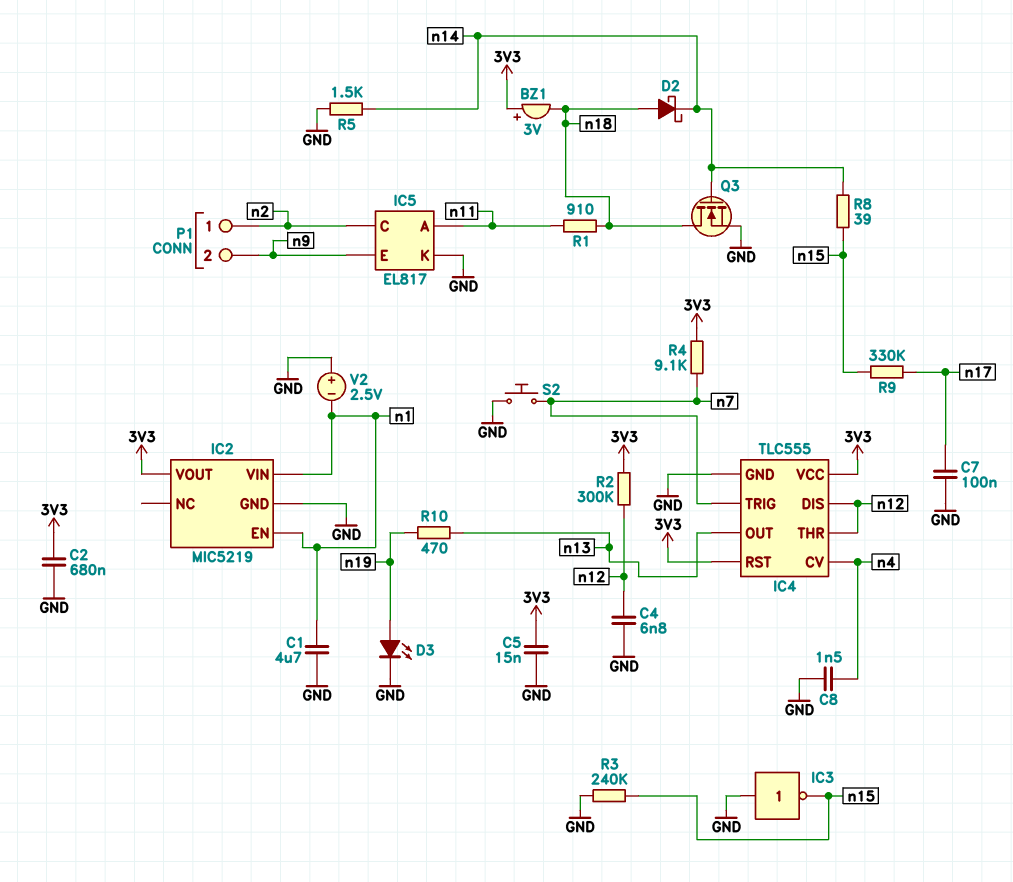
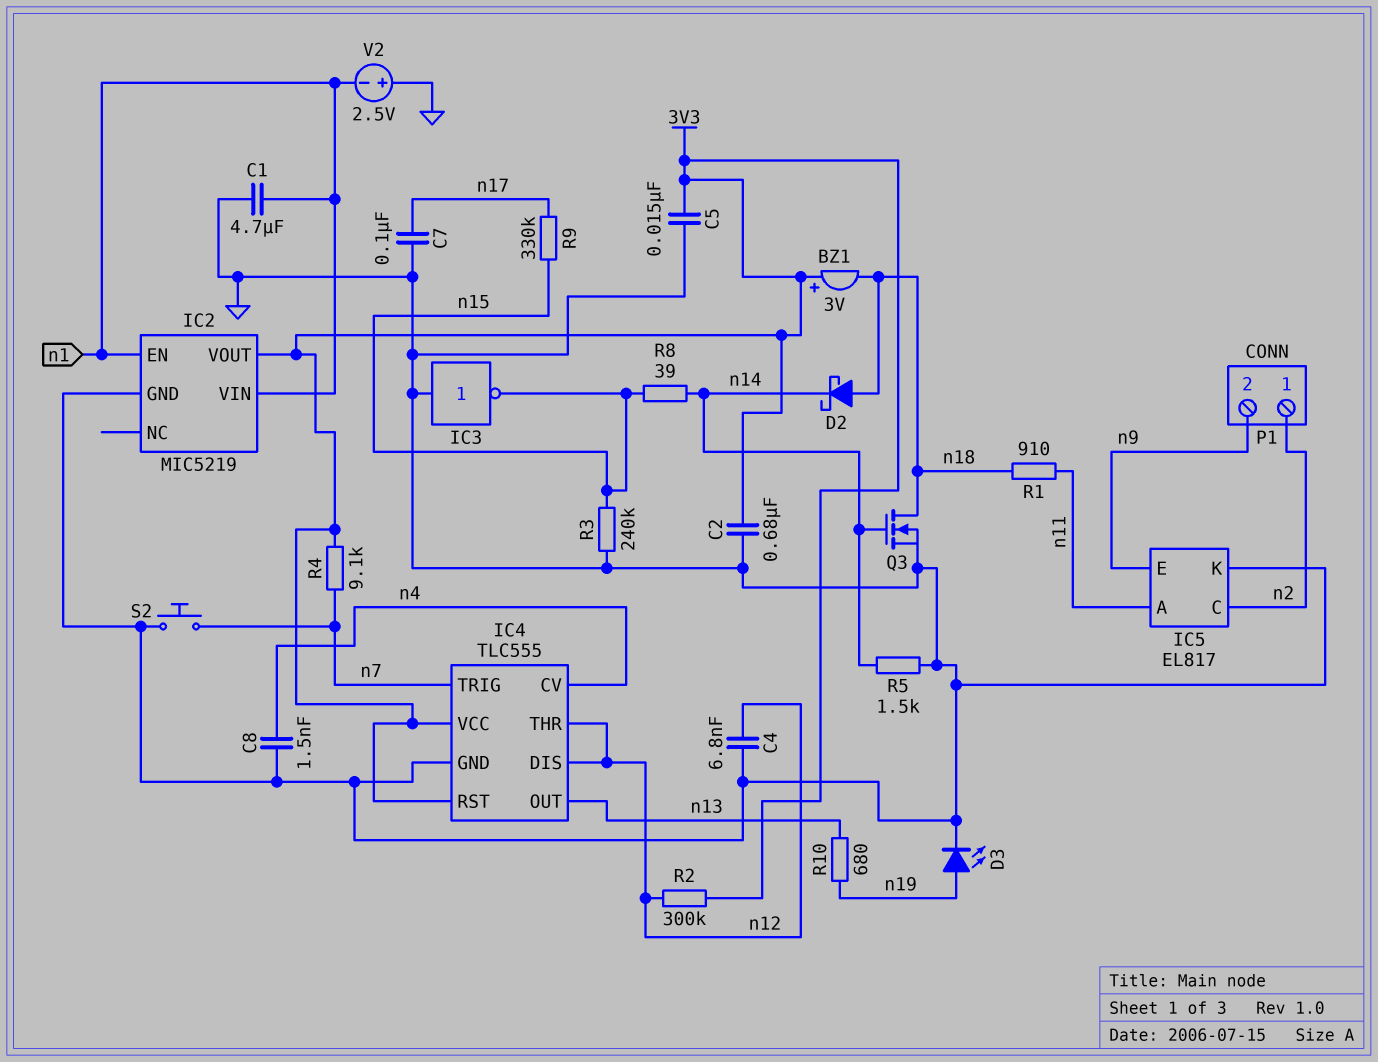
R10: 470 (n13, n19) -> 680 (n13, n19)

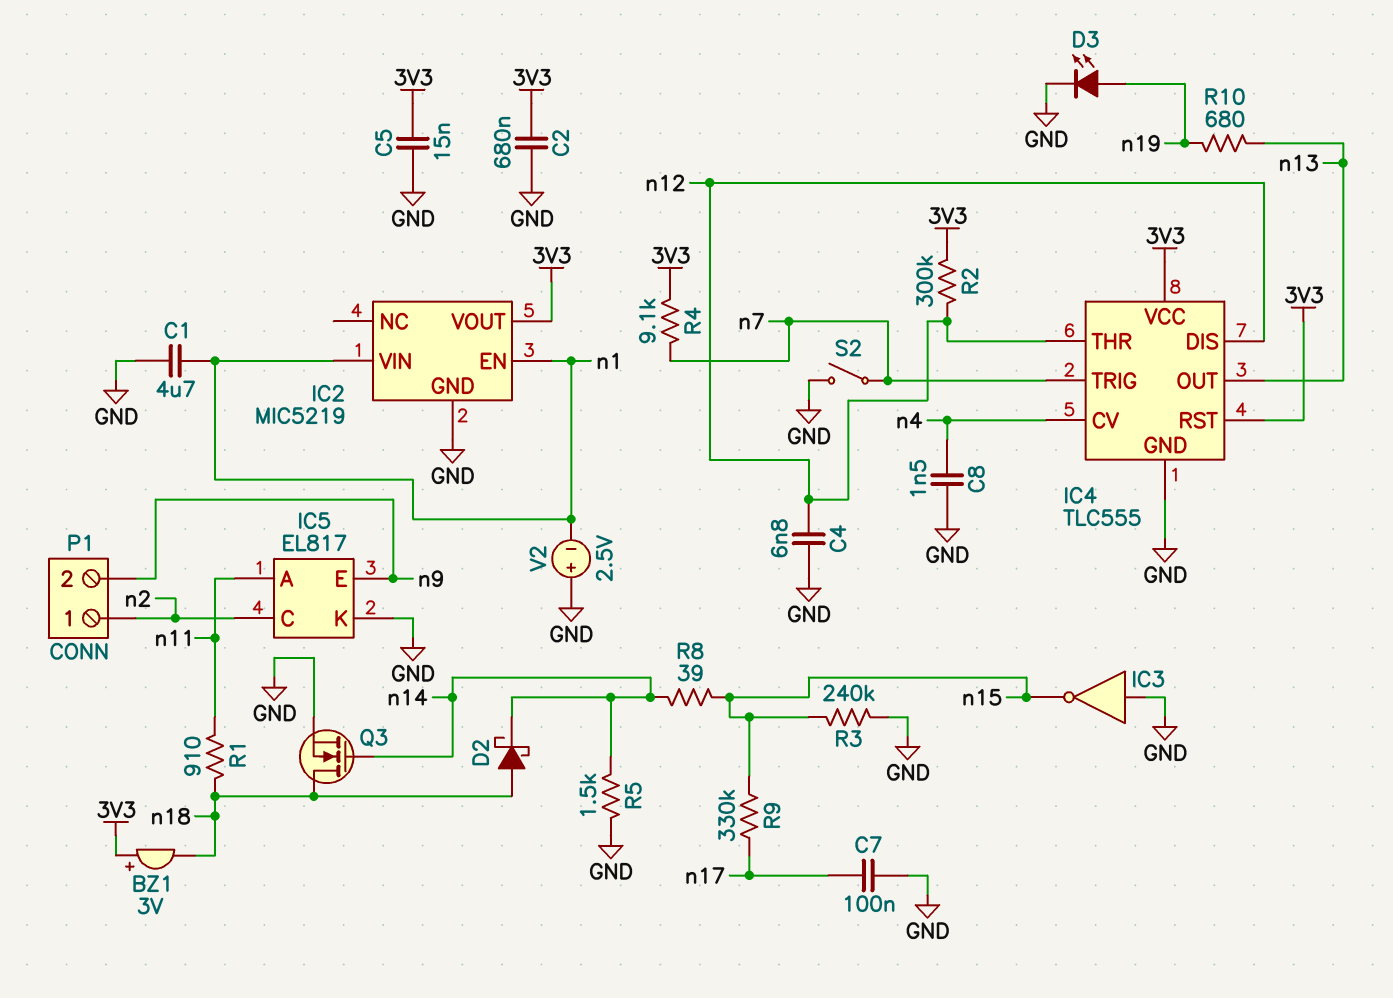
S2: button (GND, n7) -> switch (GND, n7)

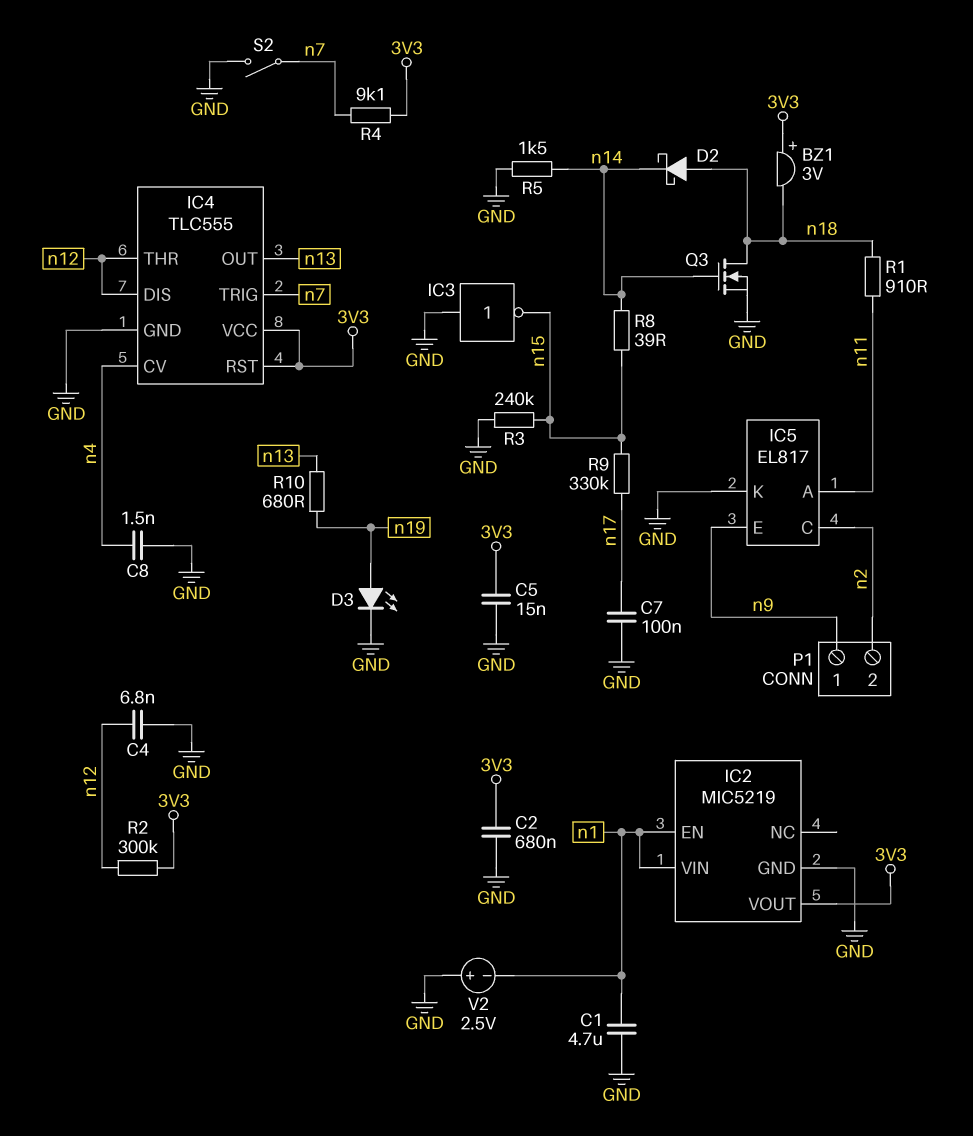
P1 pin 1: n2 -> n9
P1 pin 2: n9 -> n2

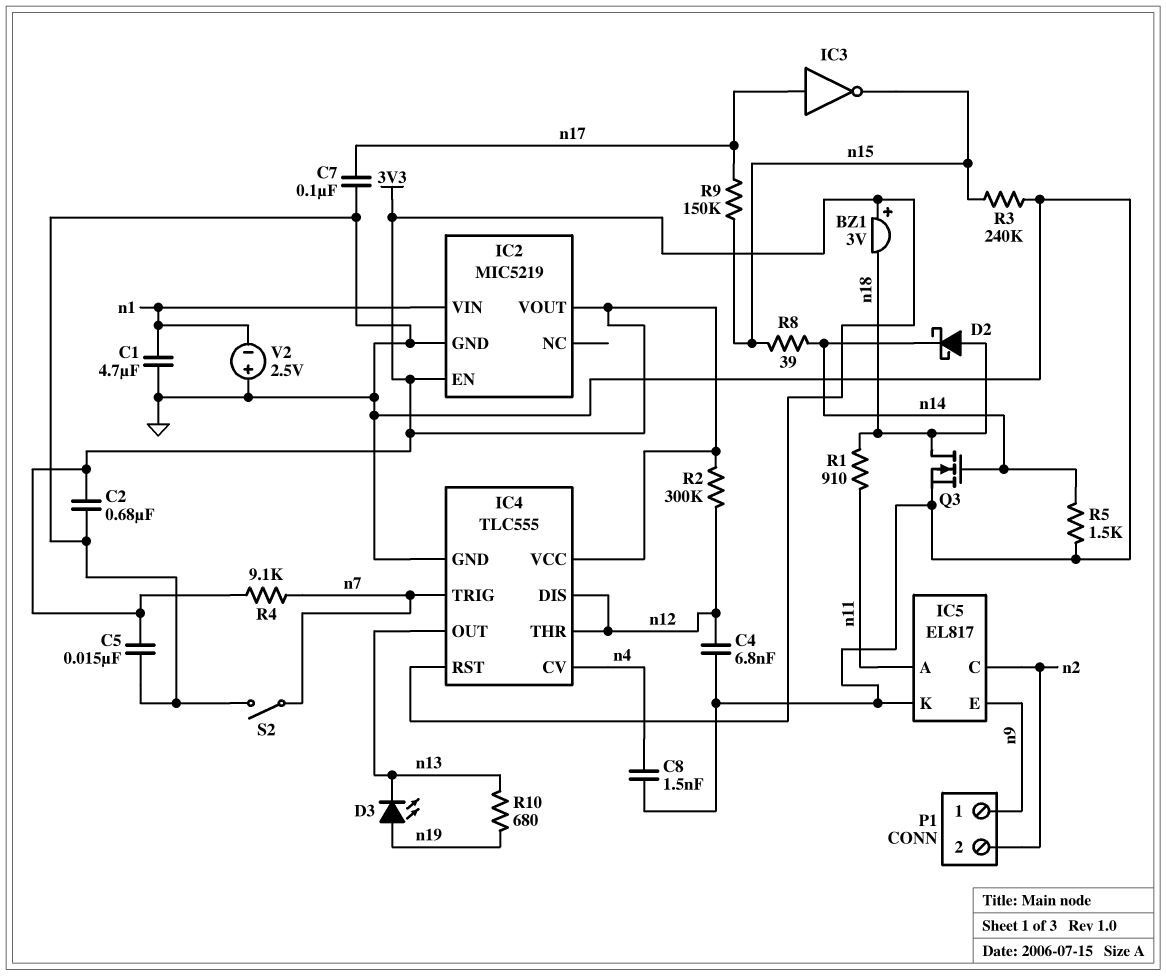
D3: LED (A n19, K GND) -> LED (A n19, K n13)
IC2 pin EN: n1 -> 3V3
IC3: NOT (in GND, out n15) -> NOT (in n17, out n15)
R9: 330k (n15, n17) -> 150k (n15, n17)

